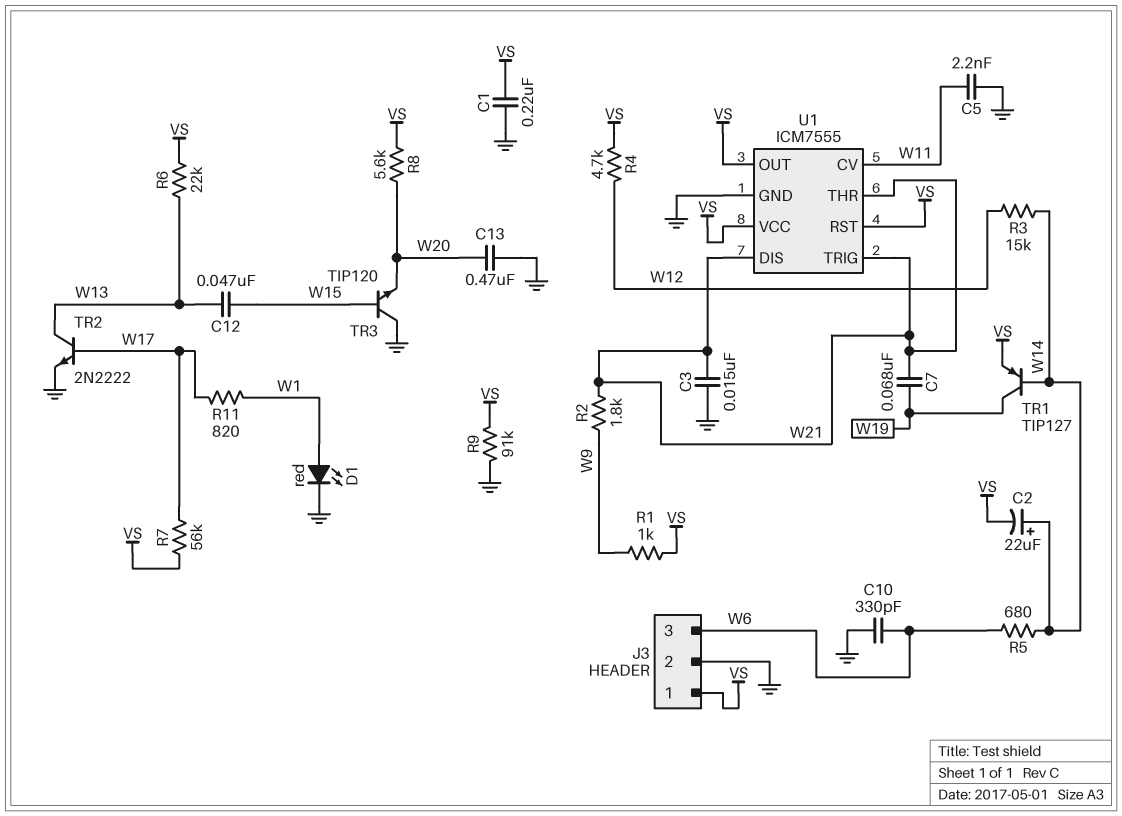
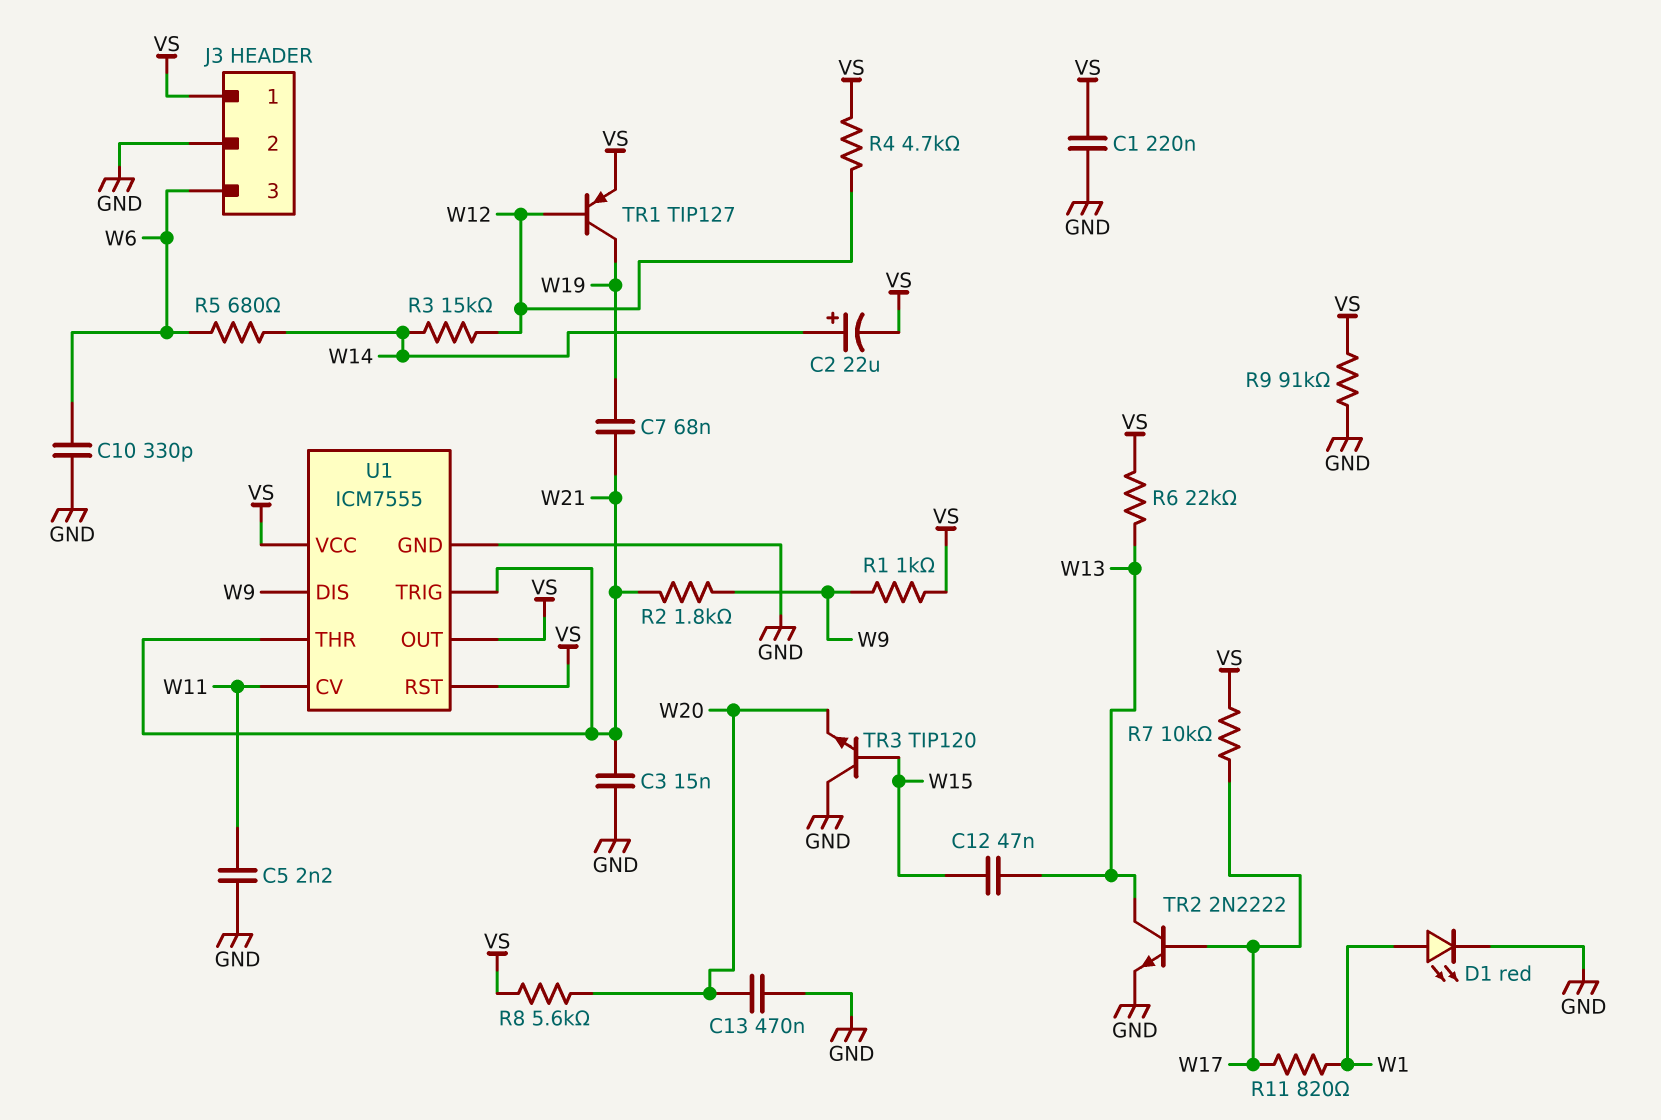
R7: 56k (VS, W17) -> 10k (VS, W17)
TR1: PNP TIP127 (B W14, C W19, E VS) -> PNP TIP127 (B W12, C W19, E VS)
U1 pin DIS: W21 -> W9

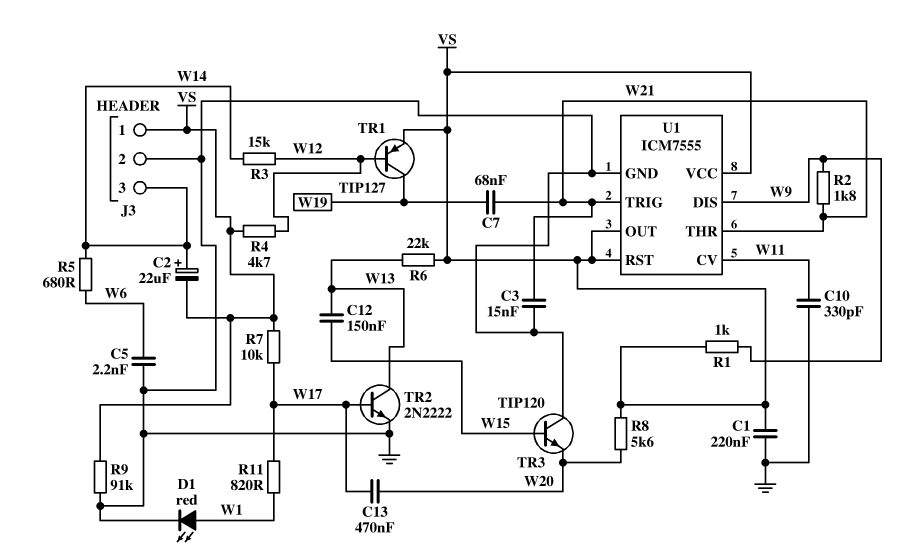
C5: 2.2nF (GND, W11) -> 2.2nF (GND, W6)
C10: 330pF (GND, W6) -> 330pF (GND, W11)
C12: 47nF (W13, W15) -> 150nF (W13, W15)
C13: 470nF (GND, W20) -> 470nF (W17, W20)
J3 pin 3: W6 -> W14

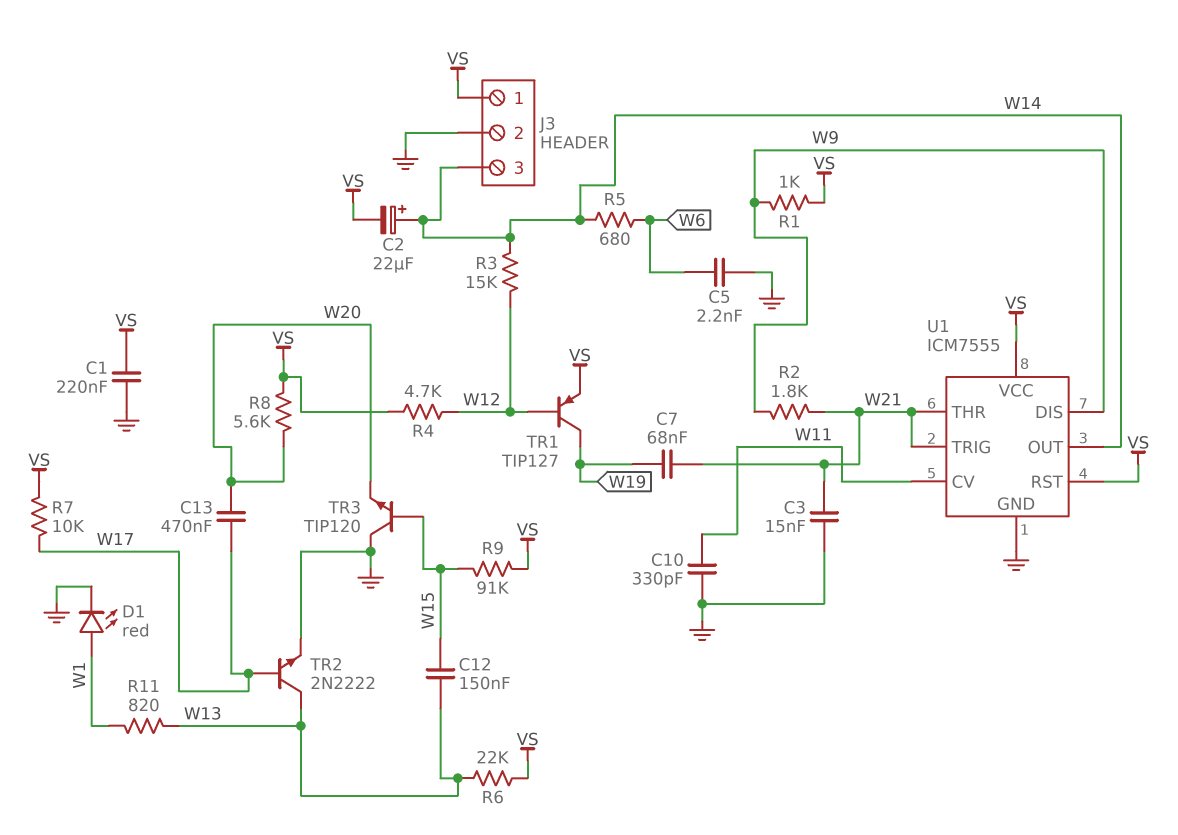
R9: 91k (GND, VS) -> 91k (VS, W15)
R11: 820 (W1, W17) -> 820 (W1, W13)
U1 pin OUT: VS -> W14

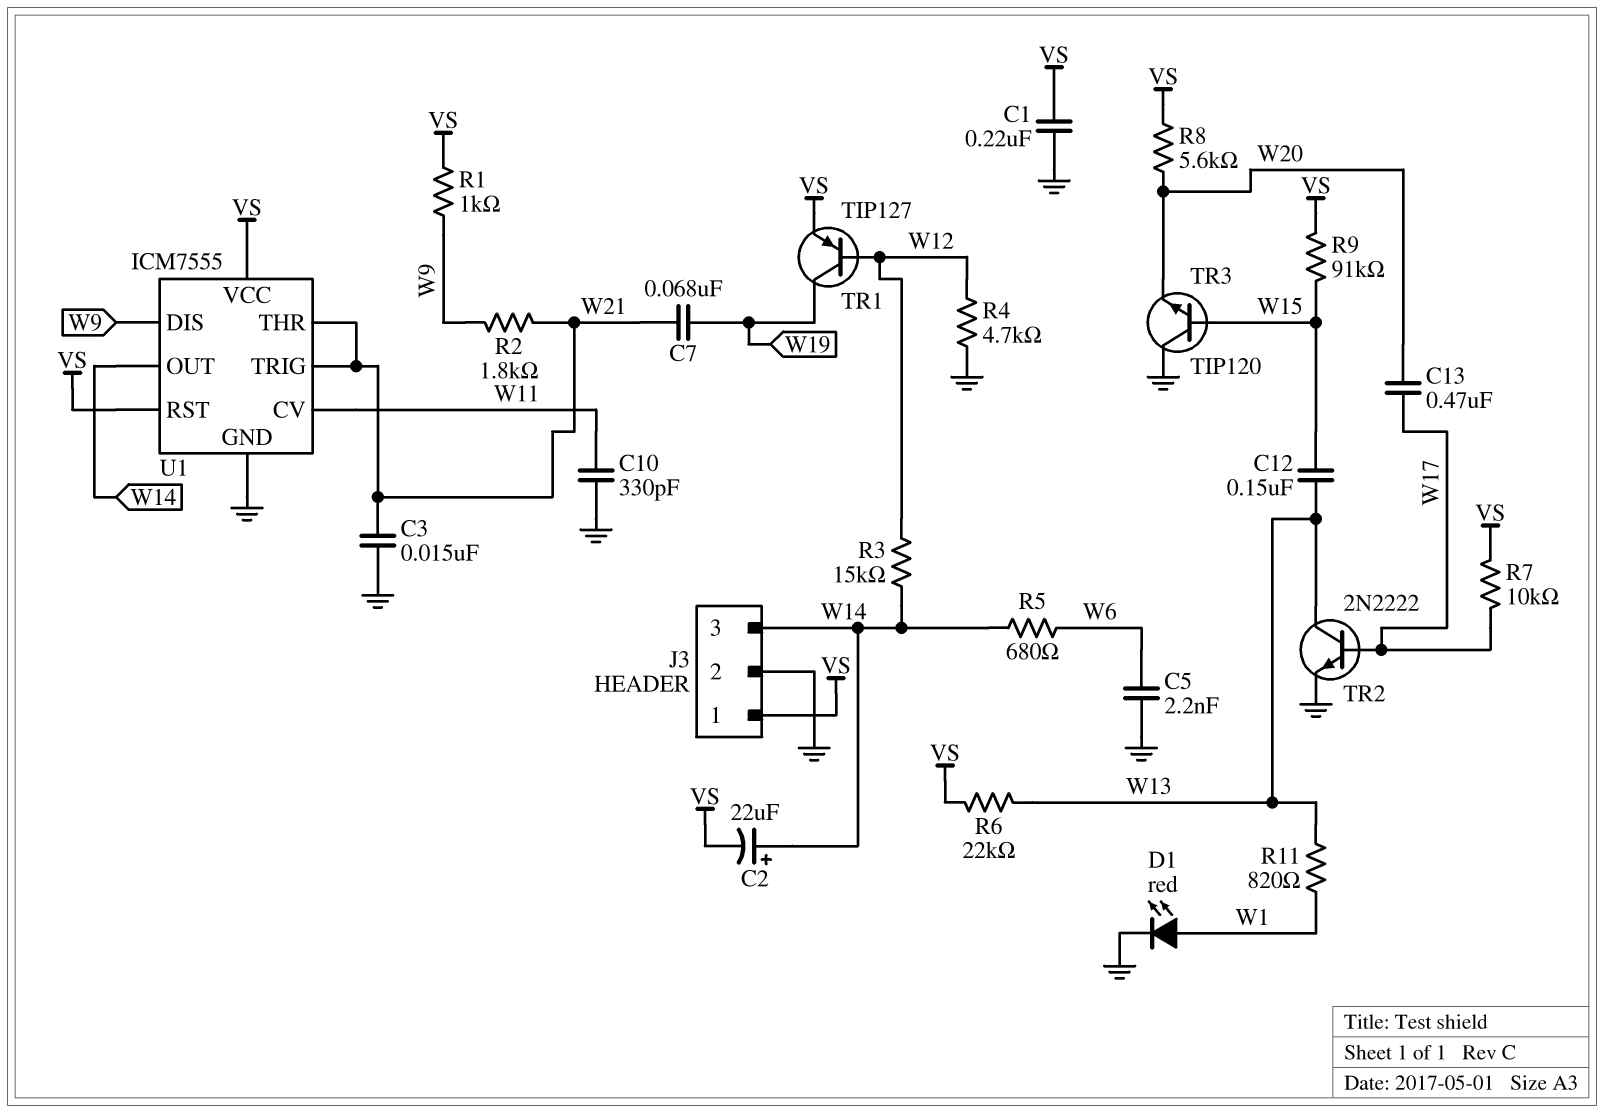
R4: 4.7k (VS, W12) -> 4.7k (GND, W12)

